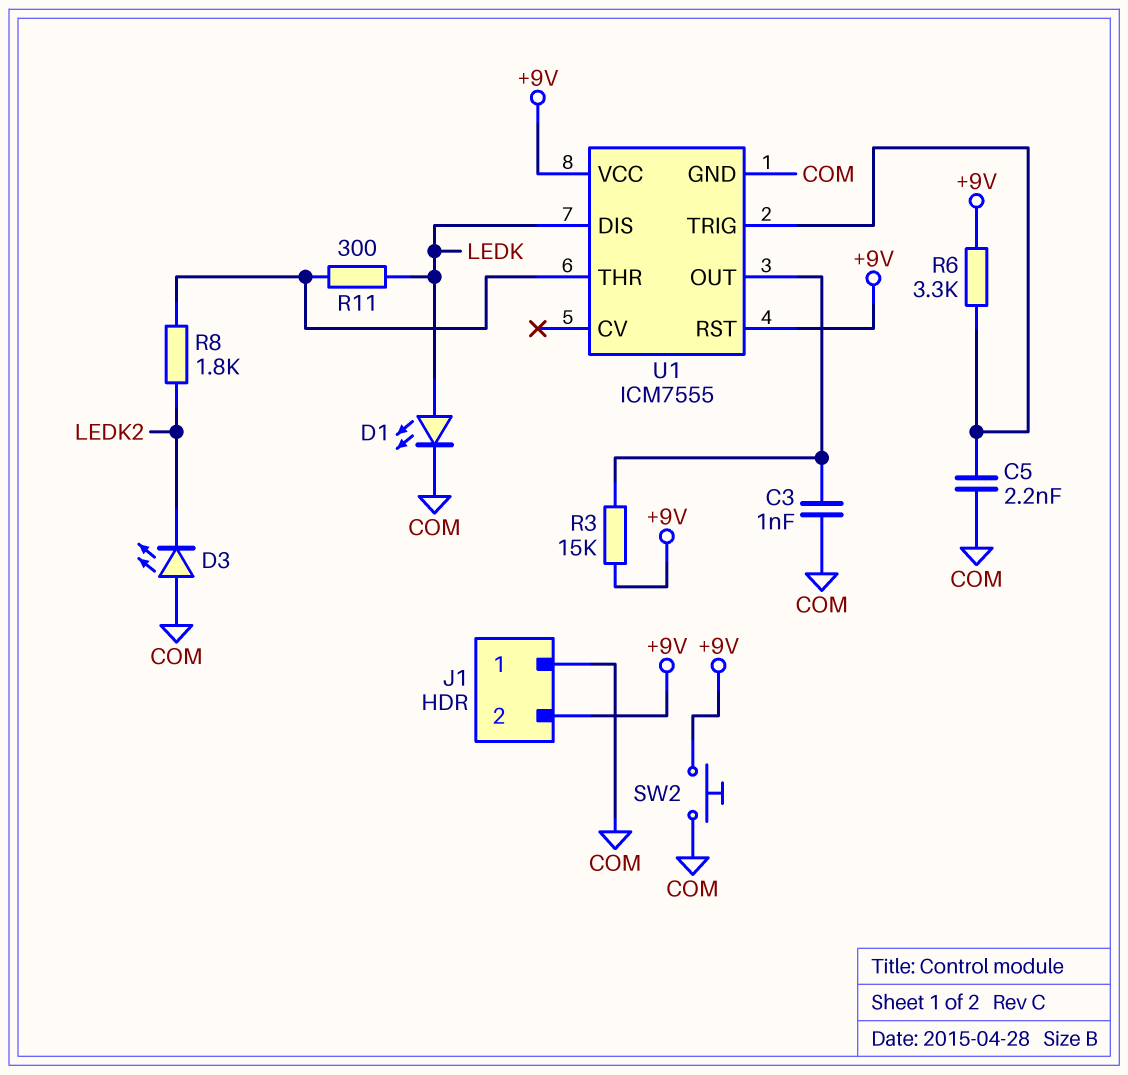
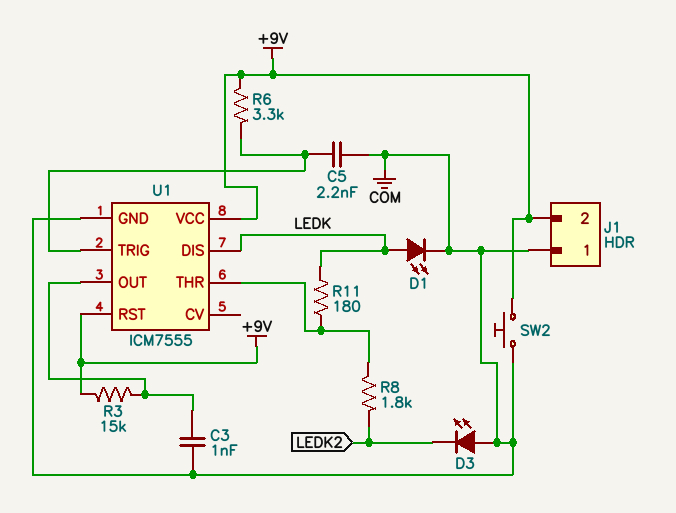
R11: 300 (LEDK, U1/THR) -> 180 (LEDK, U1/THR)

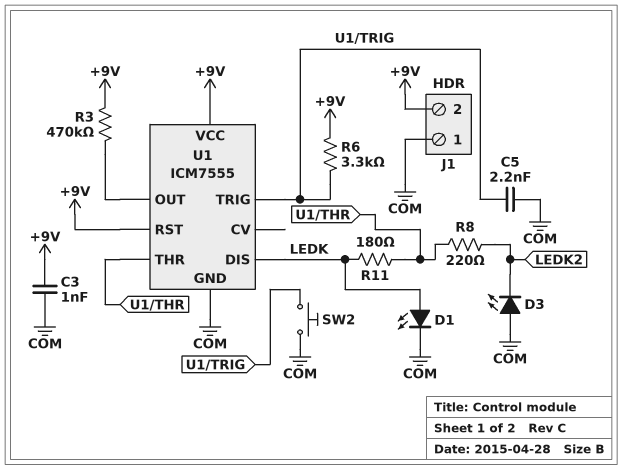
C3: 1nF (COM, U1/OUT) -> 1nF (+9V, COM)
R3: 15k (+9V, U1/OUT) -> 470k (+9V, U1/OUT)
R8: 1.8k (LEDK2, U1/THR) -> 220 (LEDK2, U1/THR)
SW2: button (+9V, COM) -> button (COM, U1/TRIG)

